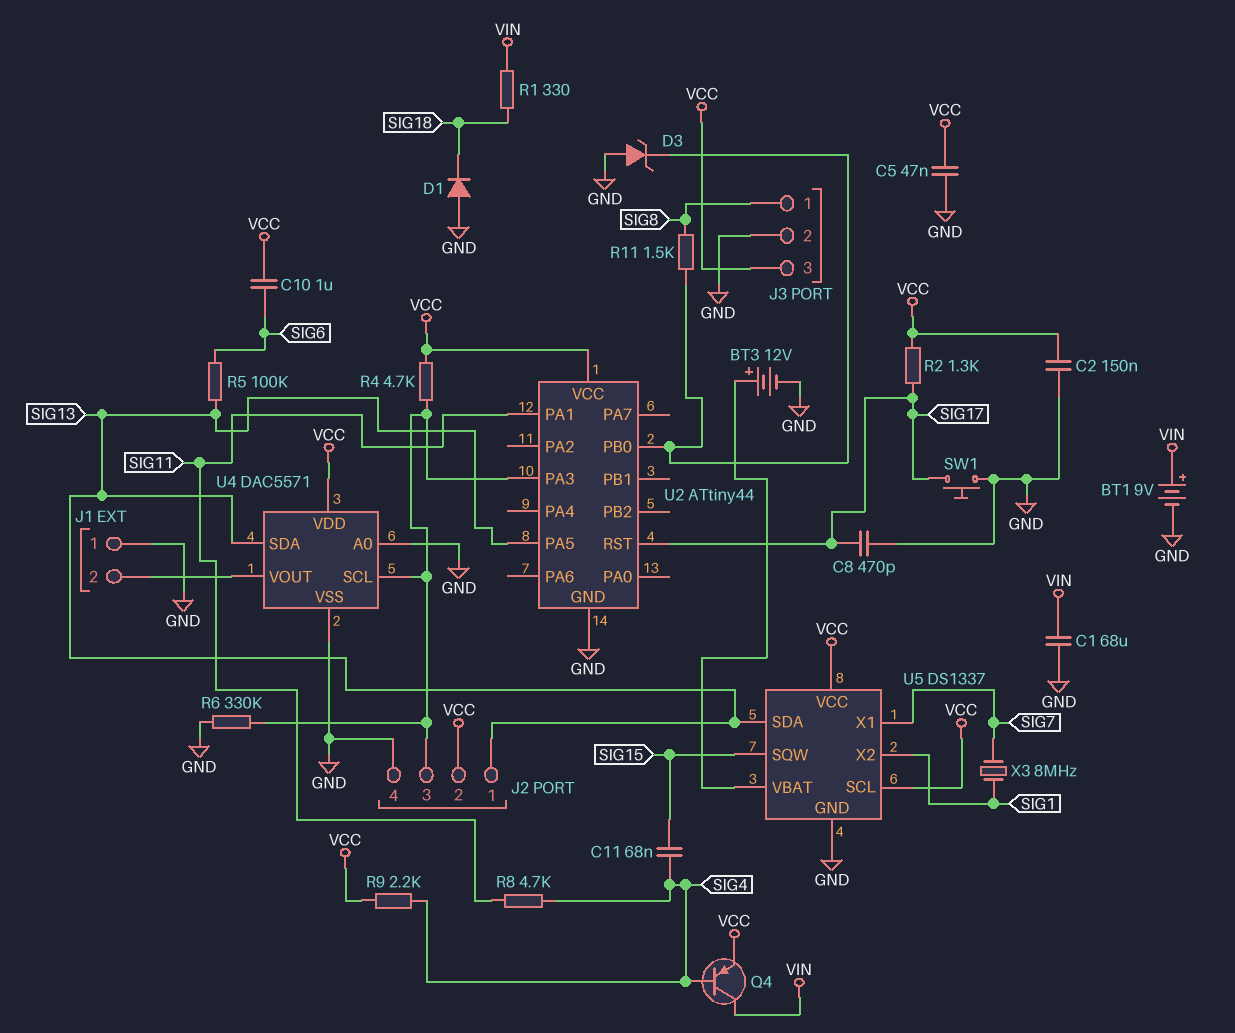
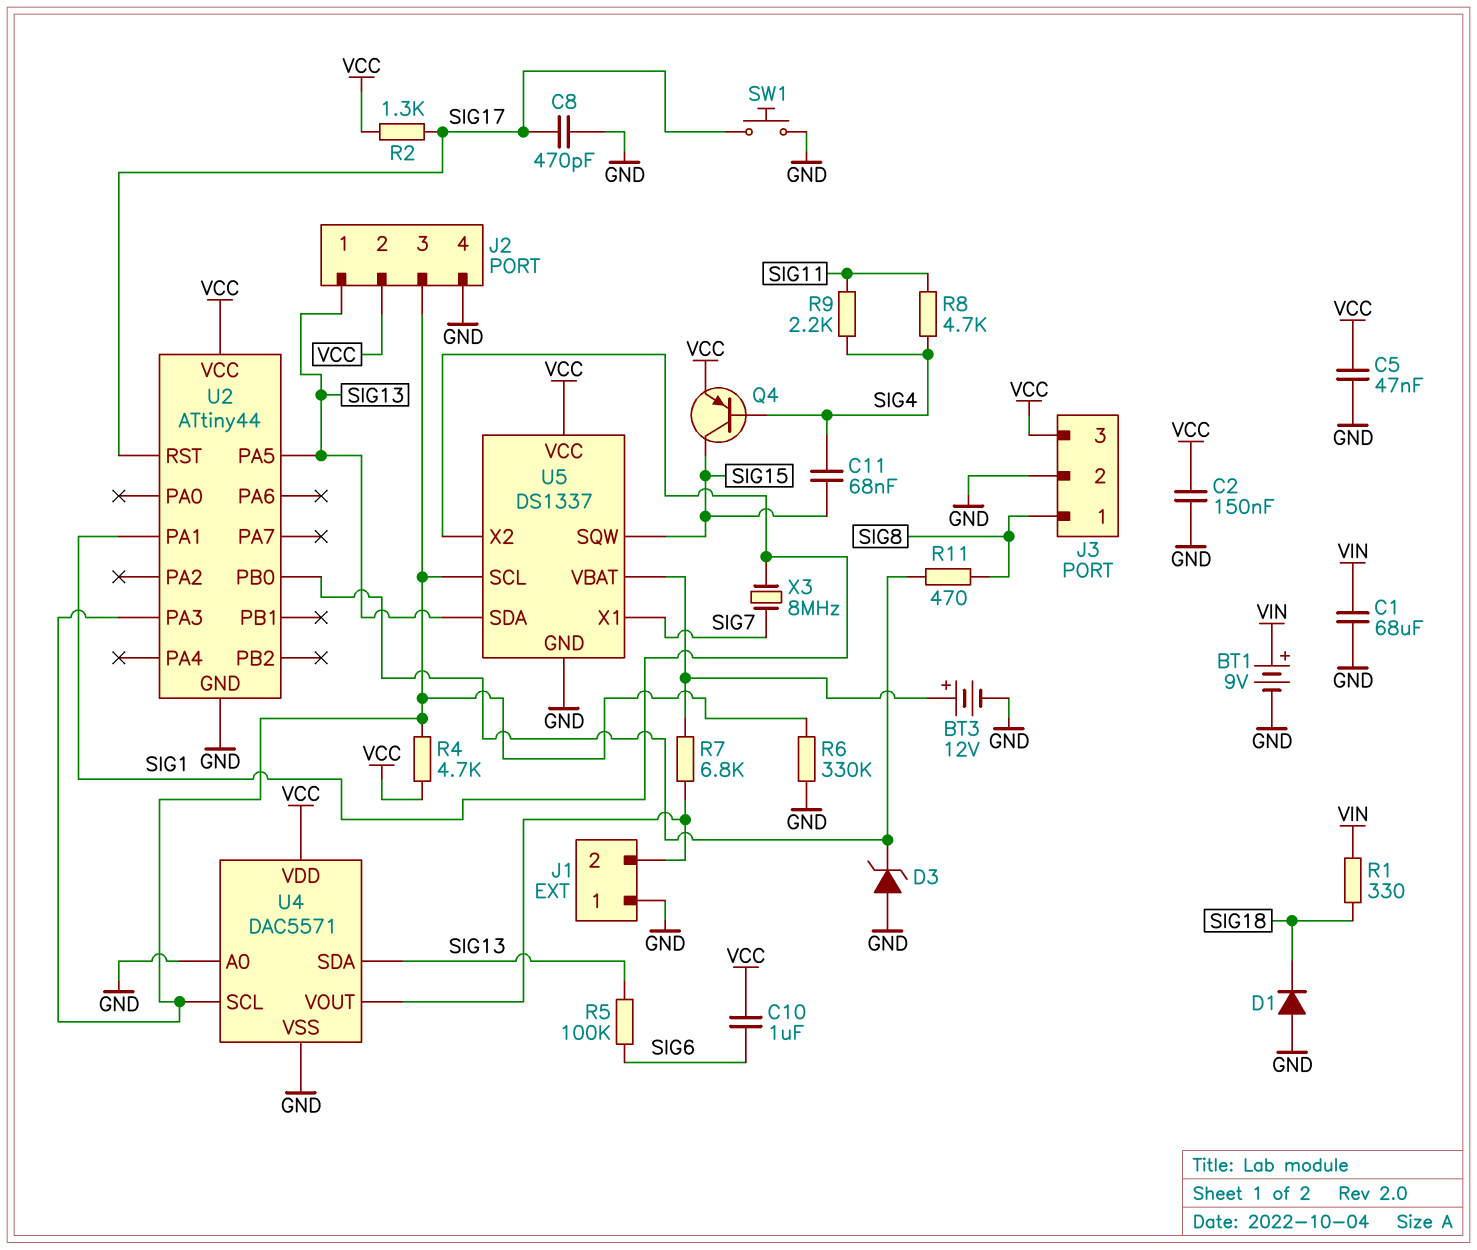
Q4: PNP (B SIG4, C VIN, E VCC) -> PNP (B SIG4, C SIG15, E VCC)
R7: none -> 6.8k (J1/2, U5/VBAT)
R9: 2.2k (SIG4, VCC) -> 2.2k (SIG4, SIG11)
R11: 1.5k (SIG8, U2/PB0) -> 470 (SIG8, U2/PB0)
U2 pin PA1: SIG11 -> SIG1
U5 pin SCL: VCC -> J2/3

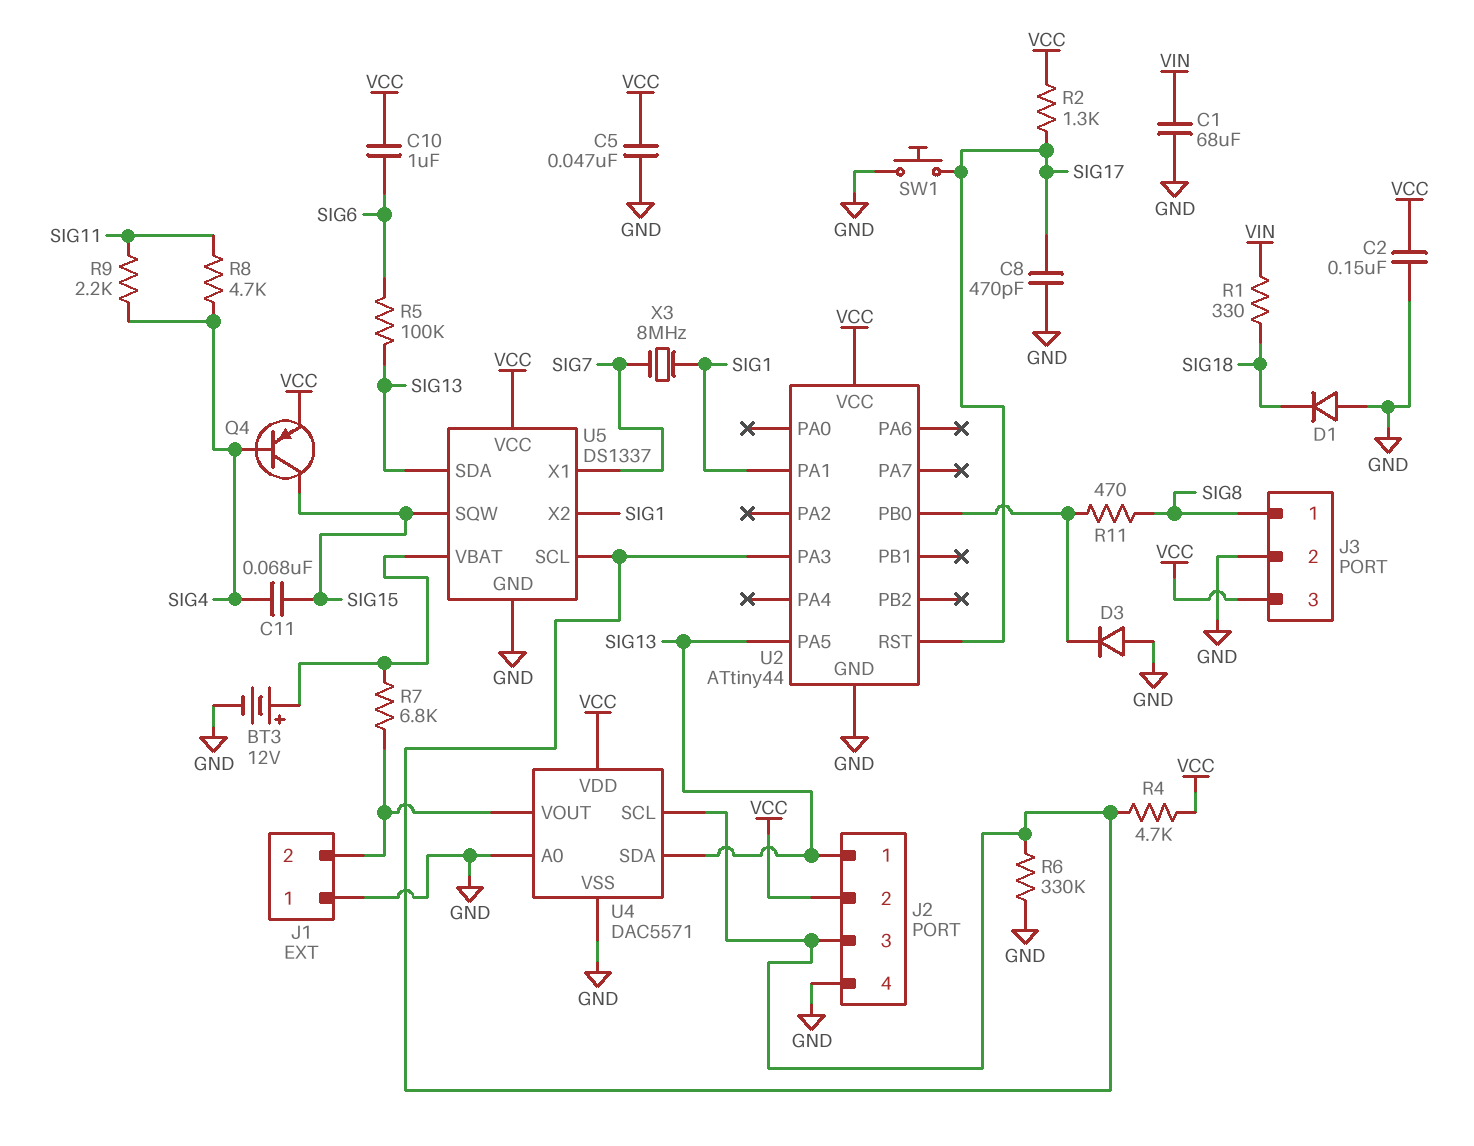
BT1: 9V (plus VIN, minus GND) -> none
D3: zener (A GND, K U2/PB0) -> diode (A GND, K U2/PB0)

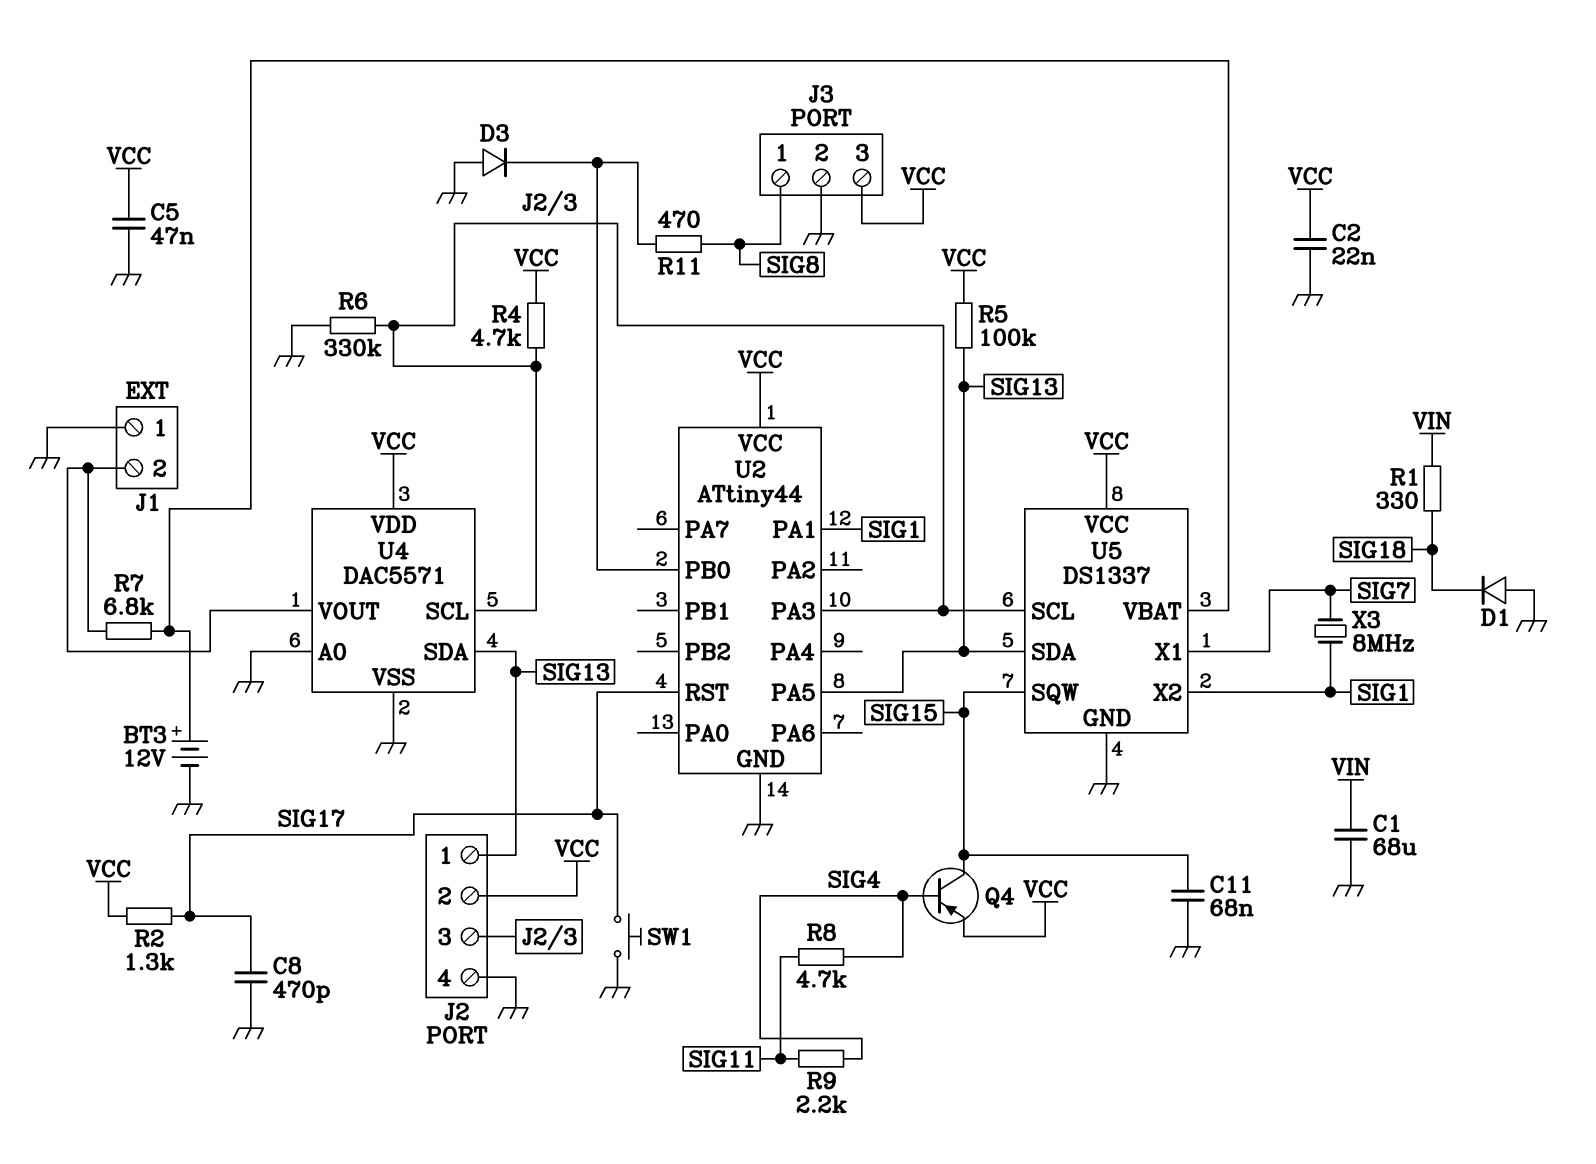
C2: 150nF (GND, VCC) -> 22nF (GND, VCC)
C10: 1uF (SIG6, VCC) -> none
C11: 68nF (SIG4, SIG15) -> 68nF (GND, SIG15)
R5: 100k (SIG6, SIG13) -> 100k (SIG13, VCC)

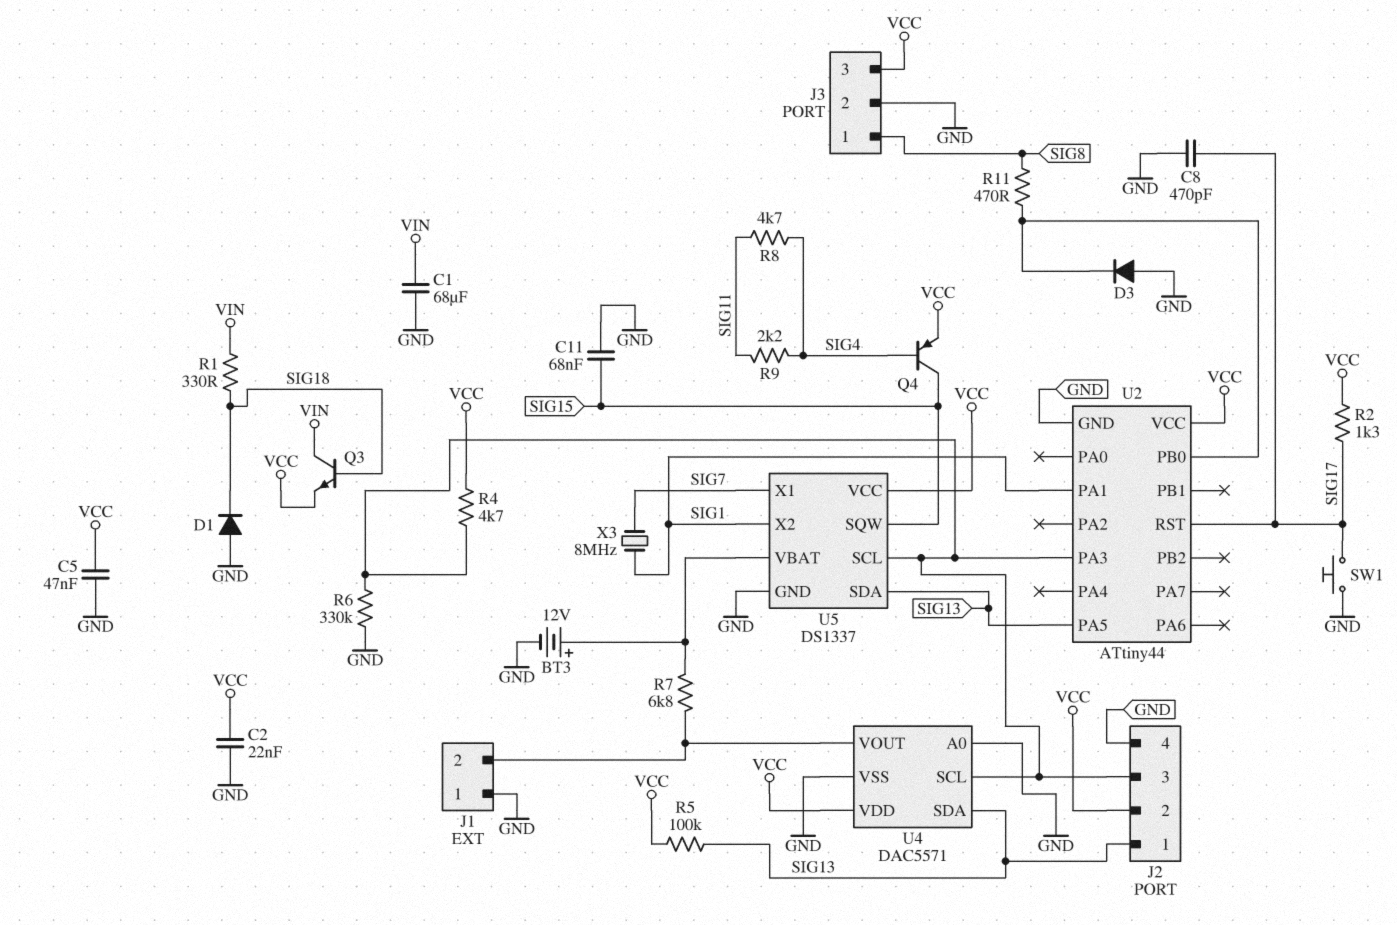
Q3: none -> NPN (B SIG18, C VIN, E VCC)

